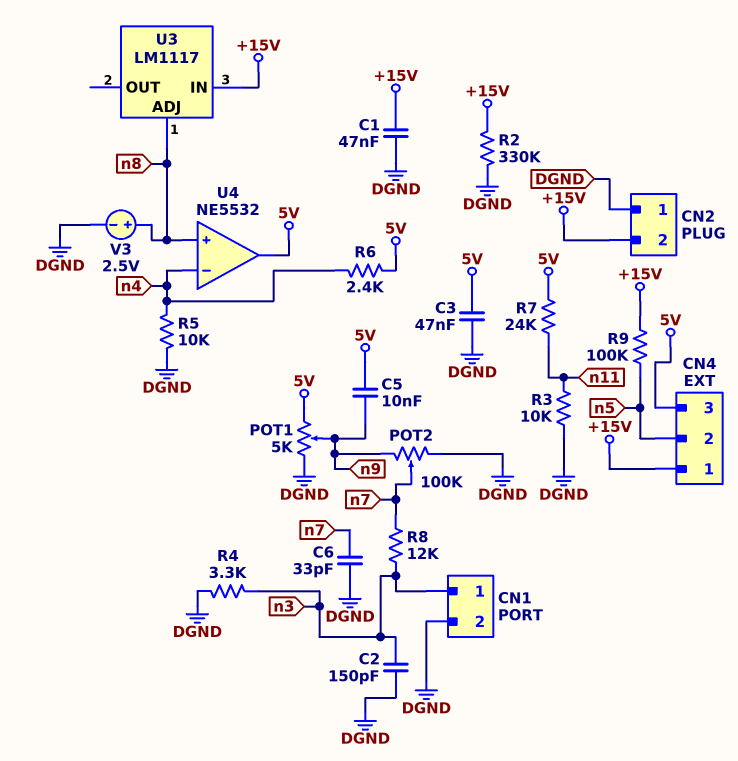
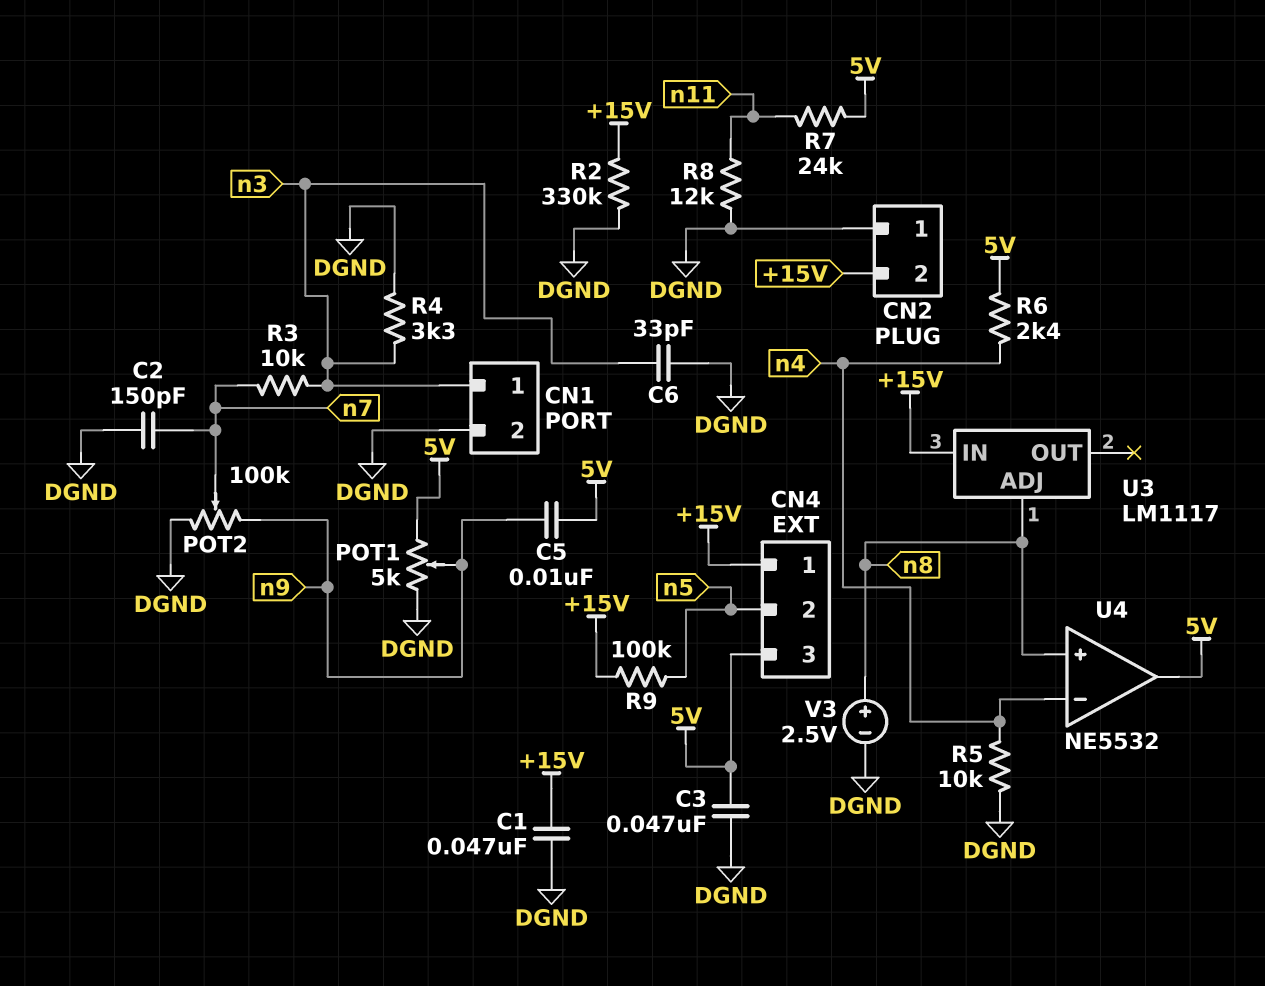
C2: 150pF (DGND, n3) -> 150pF (DGND, n7)
C6: 33pF (DGND, n7) -> 33pF (DGND, n3)
R3: 10k (DGND, n11) -> 10k (n3, n7)
R8: 12k (n3, n7) -> 12k (DGND, n11)

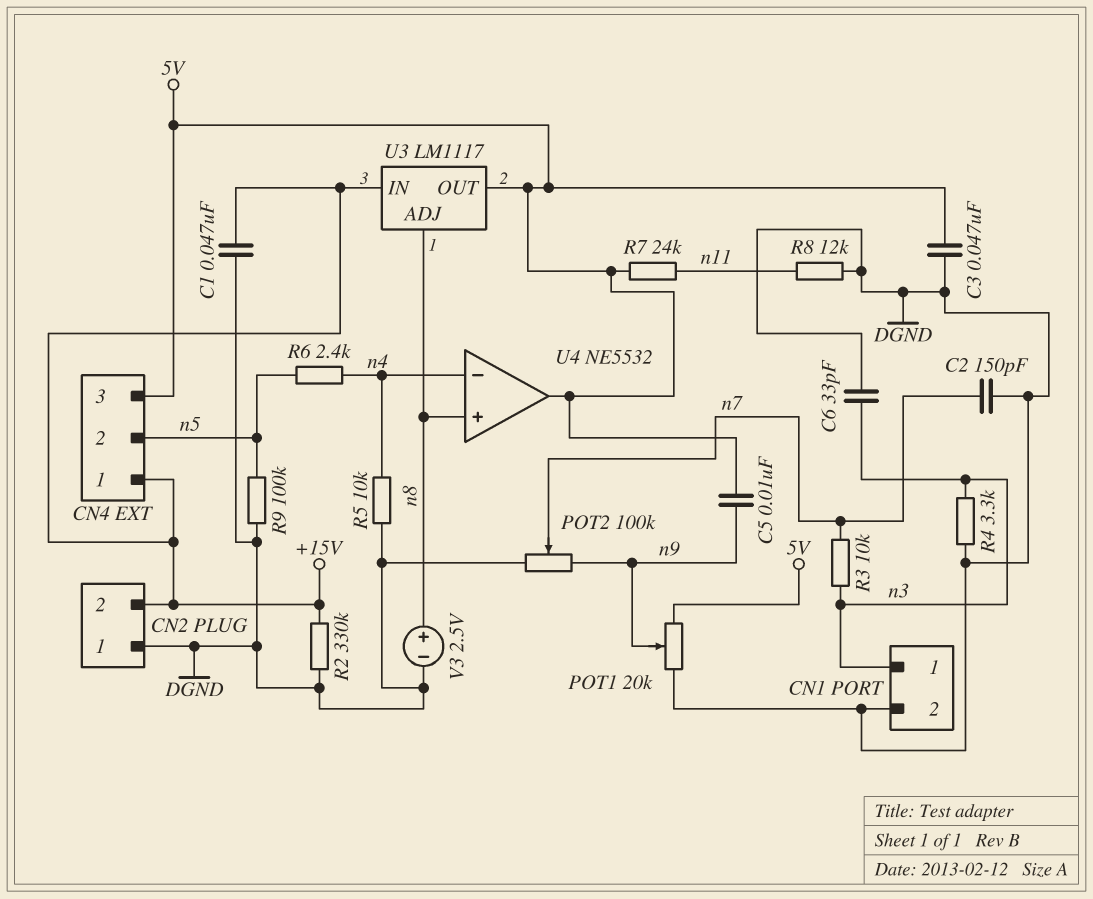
POT1: 5k (5V, DGND, wiper n9) -> 20k (5V, DGND, wiper n9)
R6: 2.4k (5V, n4) -> 2.4k (n4, n5)
R9: 100k (+15V, n5) -> 100k (DGND, n5)
U3 pin OUT: none -> 5V

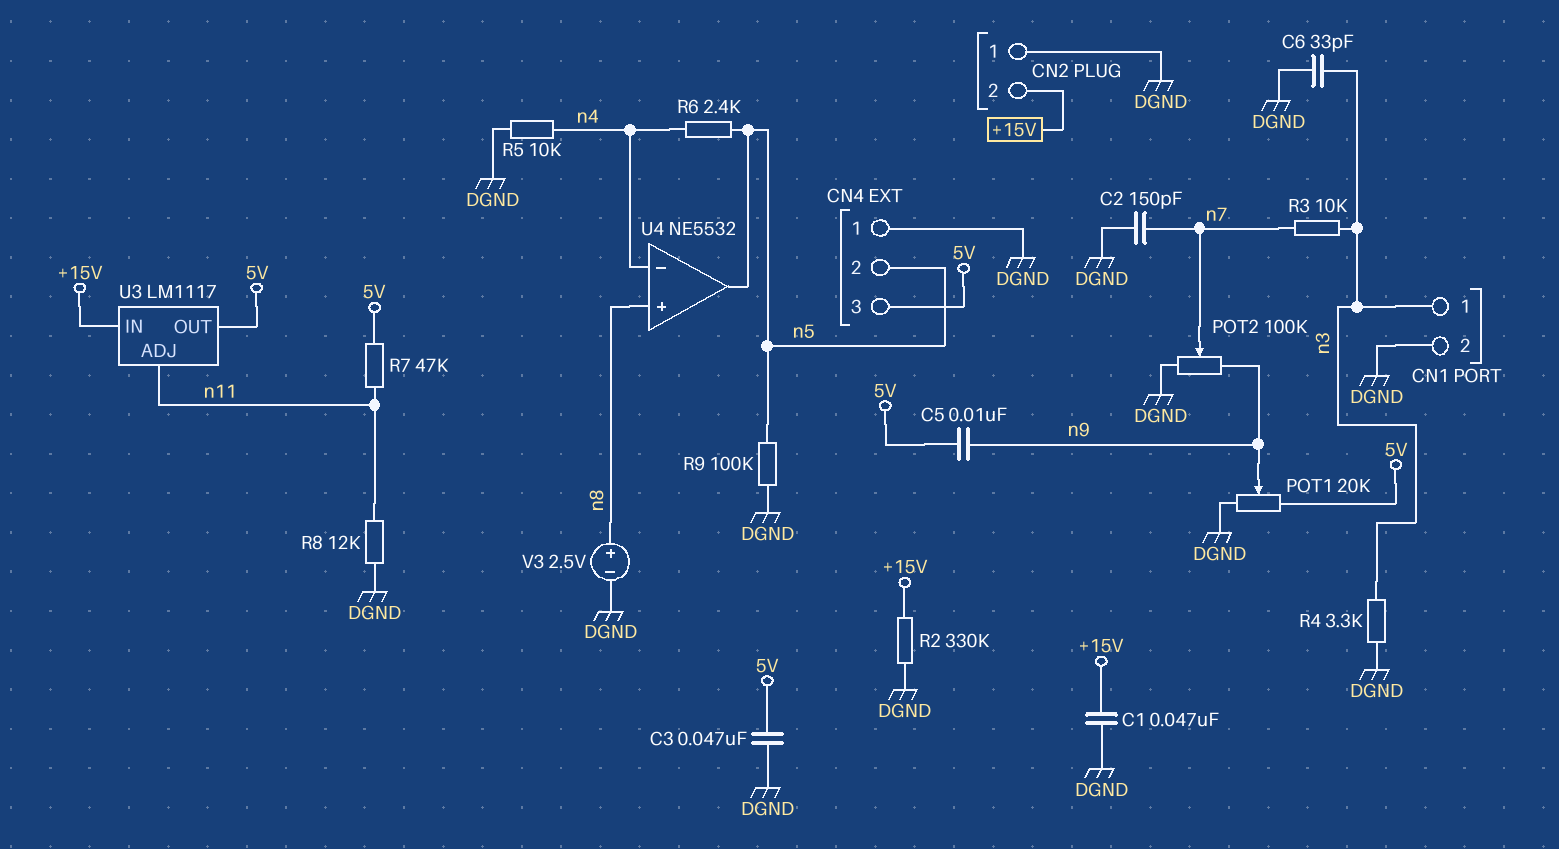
CN4 pin 1: +15V -> DGND
R7: 24k (5V, n11) -> 47k (5V, n11)
U3 pin ADJ: n8 -> n11
U4 pin out: 5V -> n5

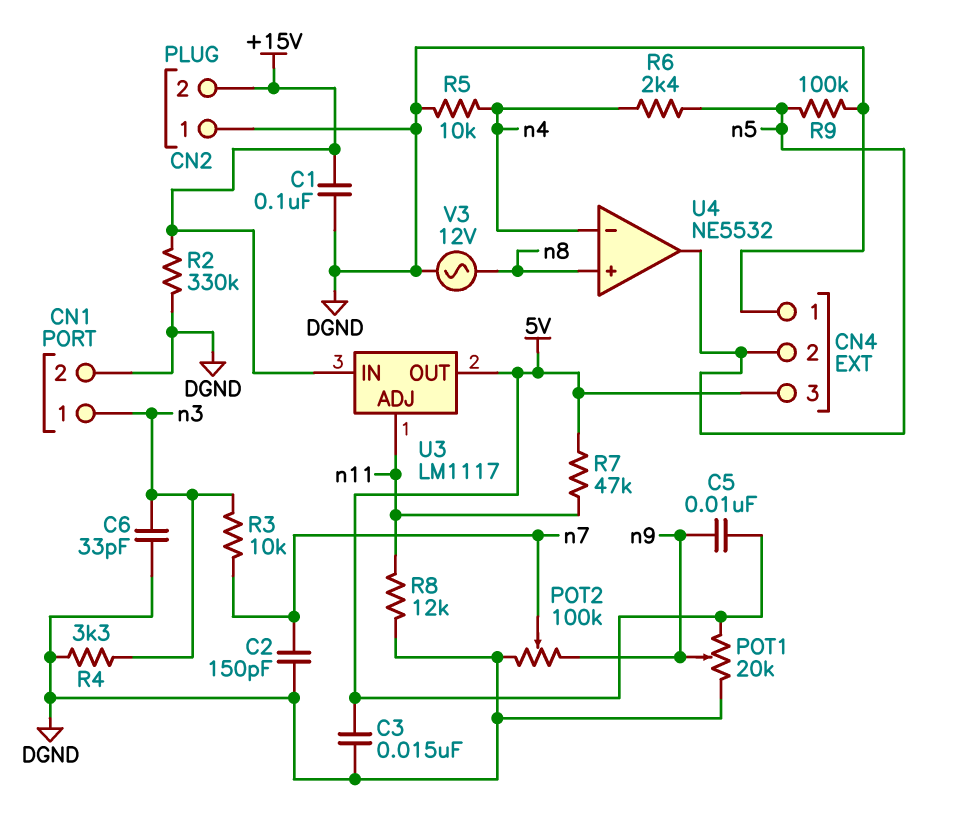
C1: 47nF (+15V, DGND) -> 100nF (+15V, DGND)
C3: 47nF (5V, DGND) -> 15nF (5V, DGND)
V3: 2.5V (plus n8, minus DGND) -> AC 12V (DGND, n8)

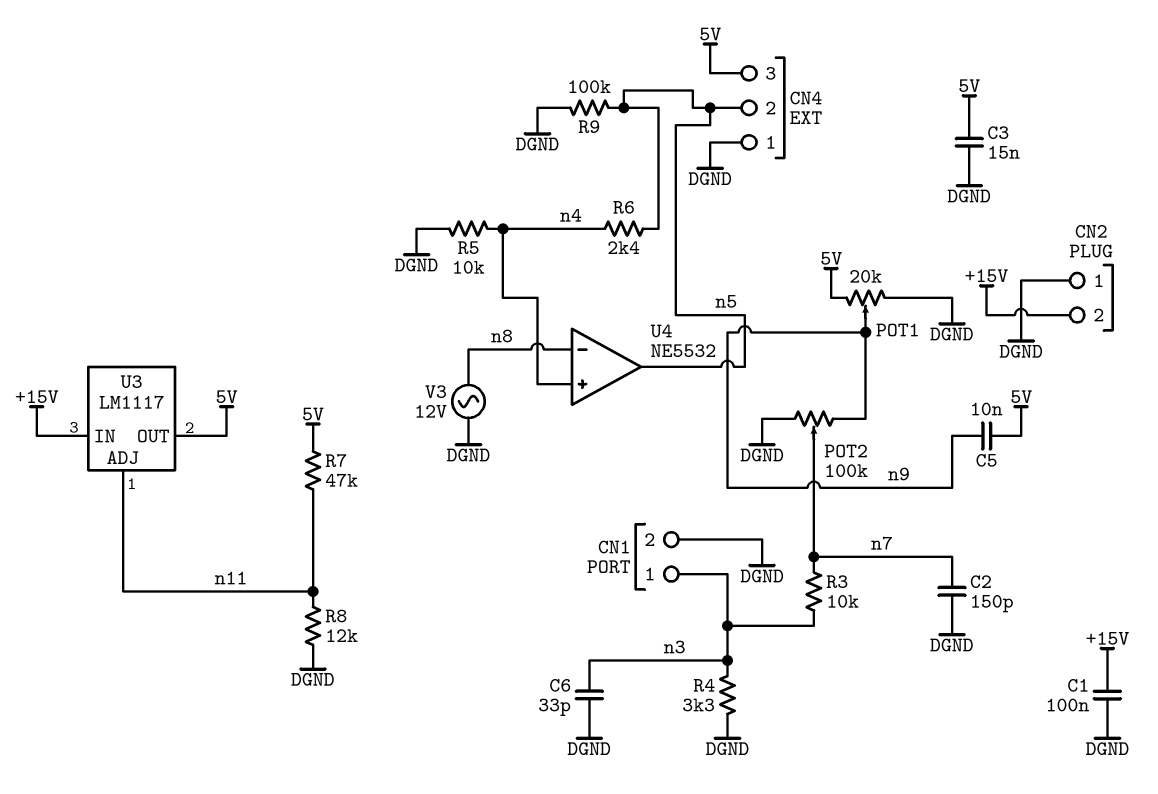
R2: 330k (+15V, DGND) -> none
U4 pin in+: n8 -> n4
U4 pin in-: n4 -> n8

